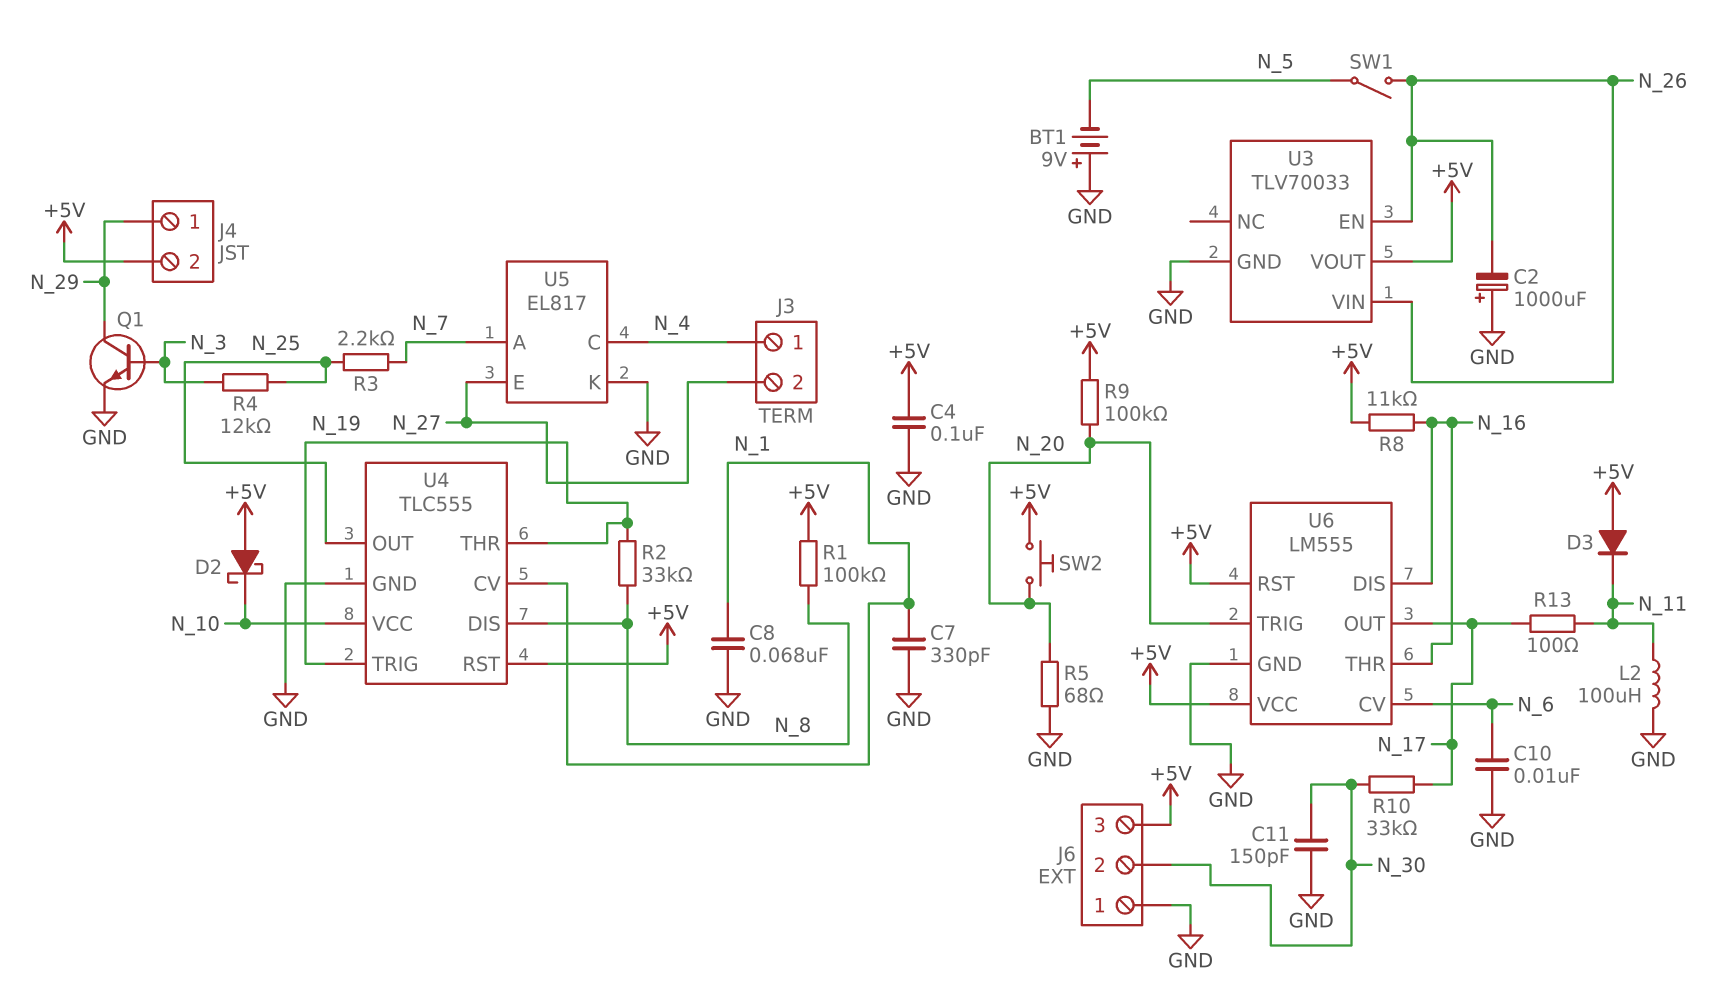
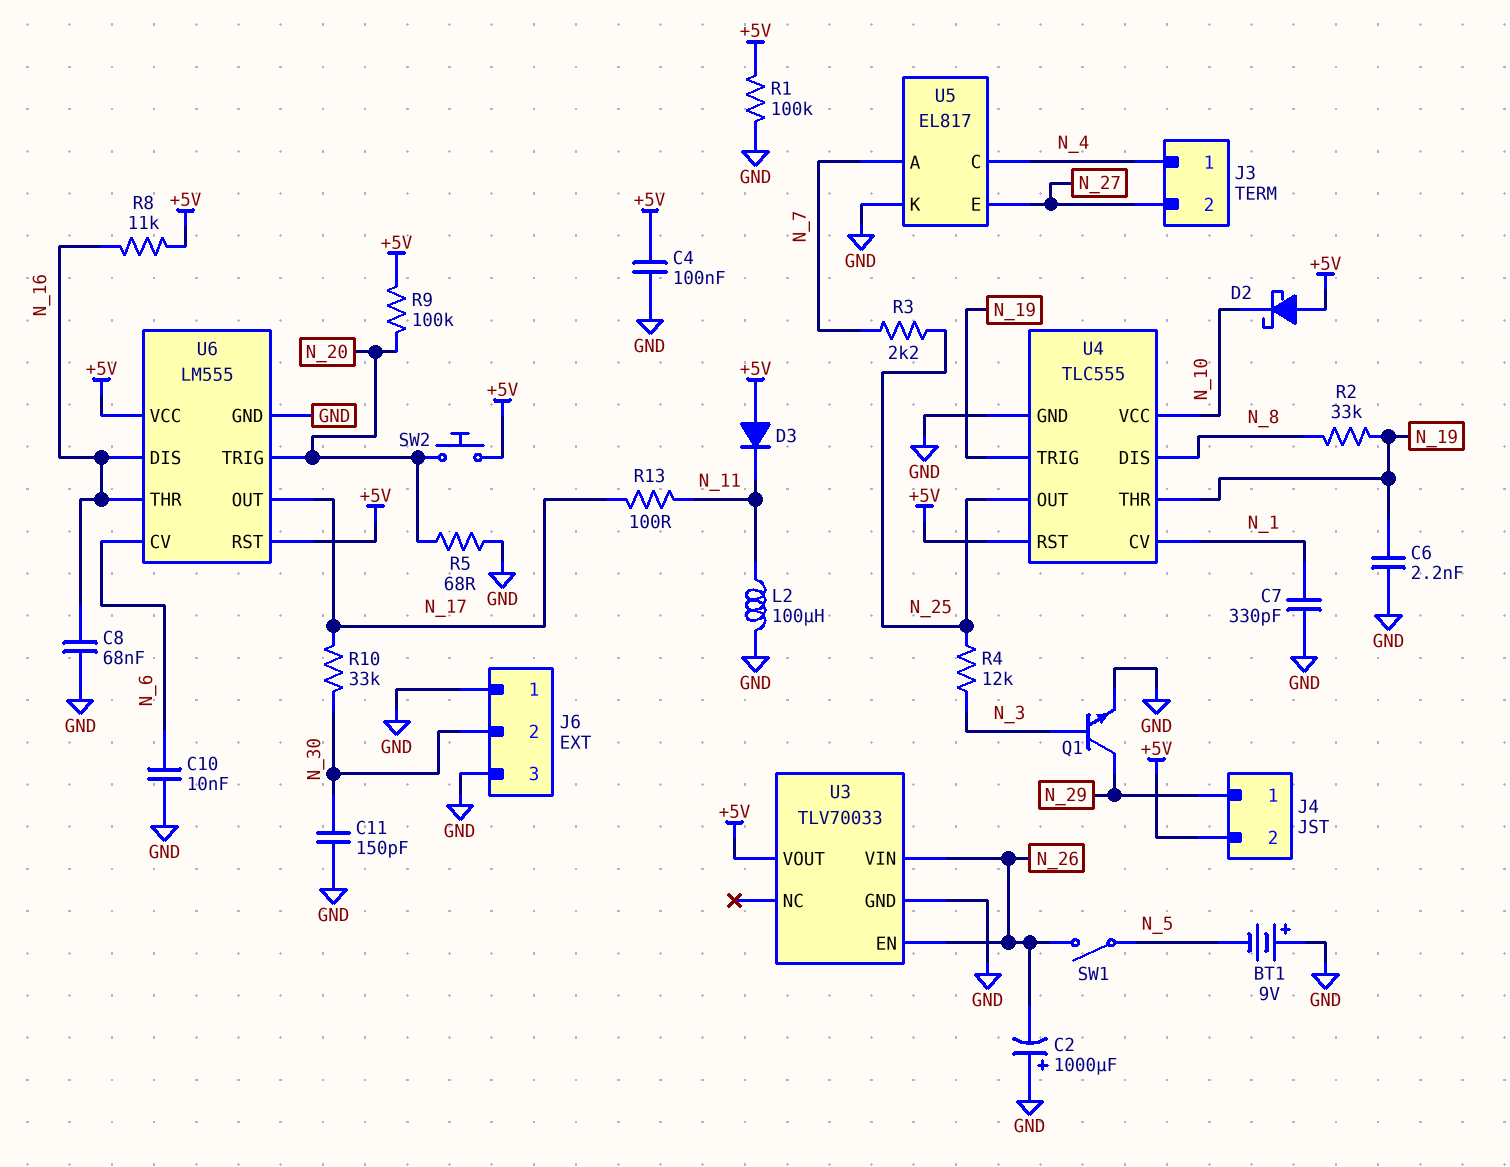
C6: none -> 2.2nF (GND, N_19)
C8: 68nF (GND, N_1) -> 68nF (GND, N_16)
J6 pin 3: +5V -> GND
R1: 100k (+5V, N_8) -> 100k (+5V, GND)

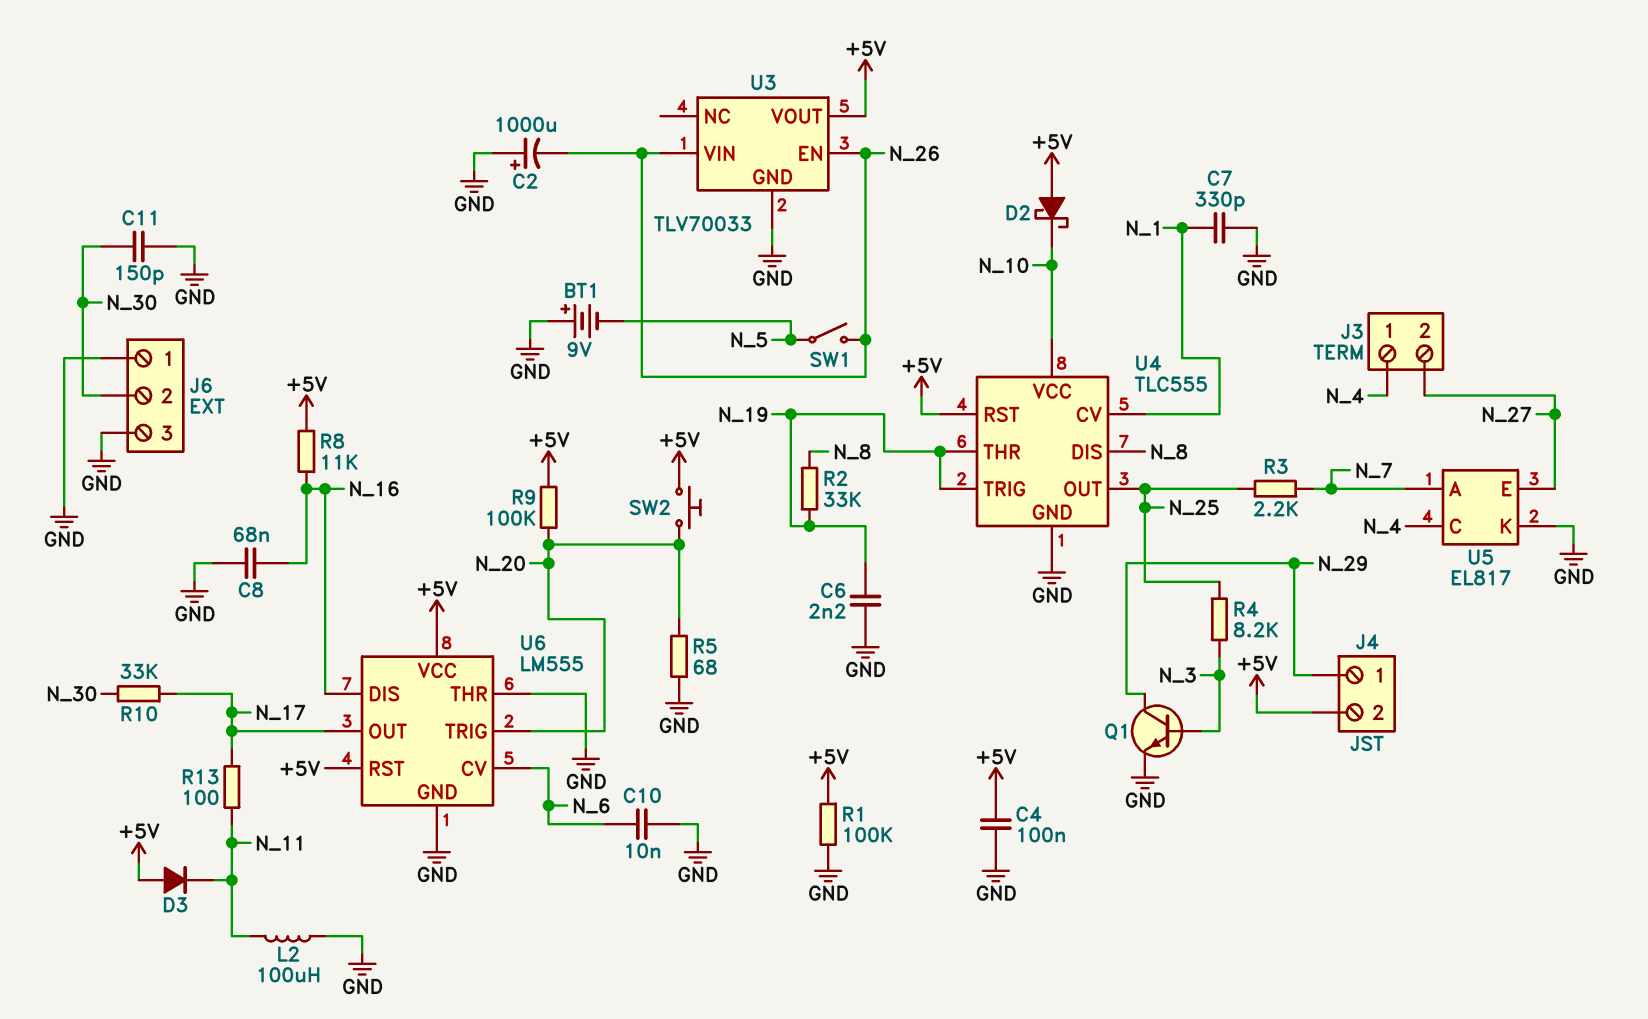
R4: 12k (N_3, N_25) -> 8.2k (N_3, N_25)
U6 pin THR: N_16 -> GND

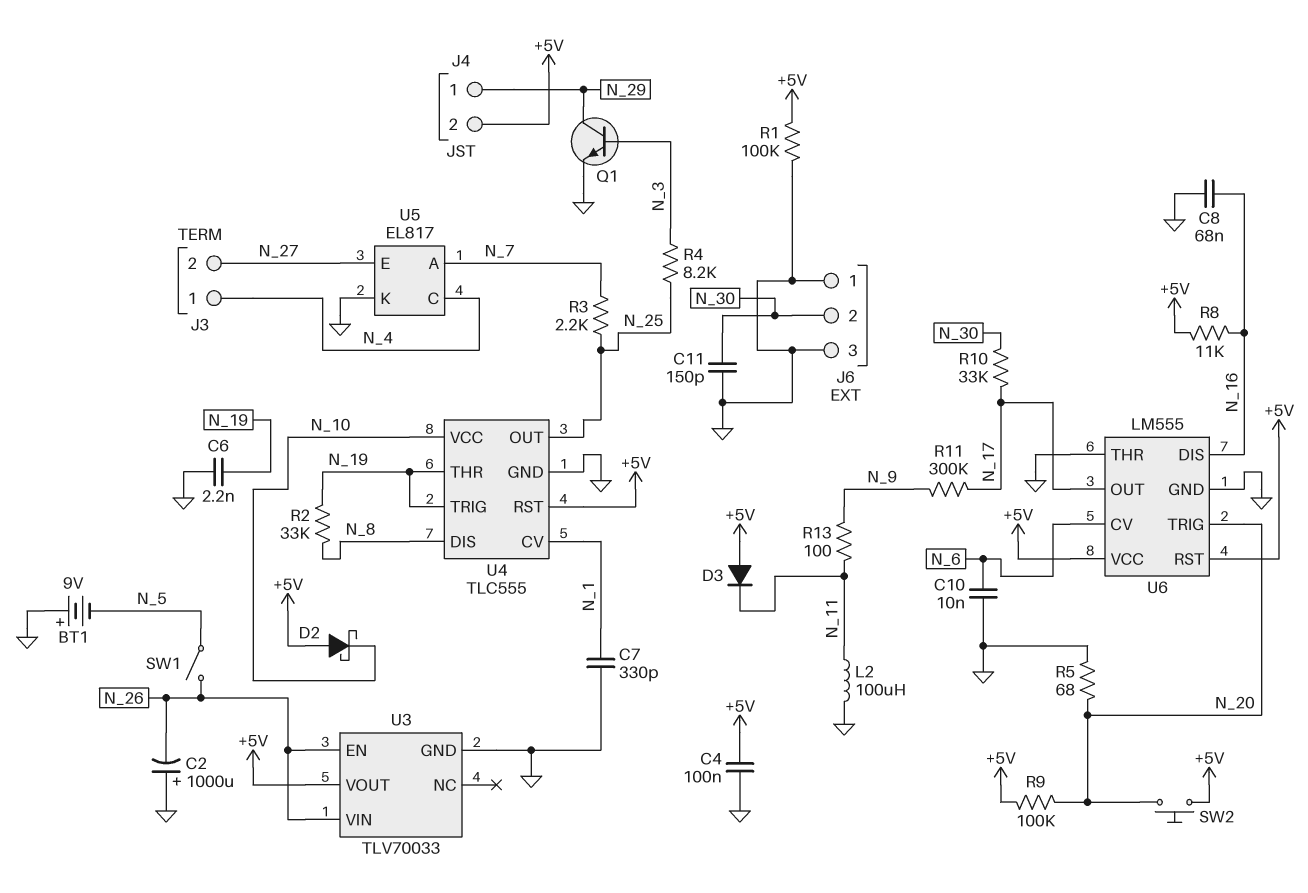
R11: none -> 300k (N_9, N_17)
R13: 100 (N_11, N_17) -> 100 (N_9, N_11)

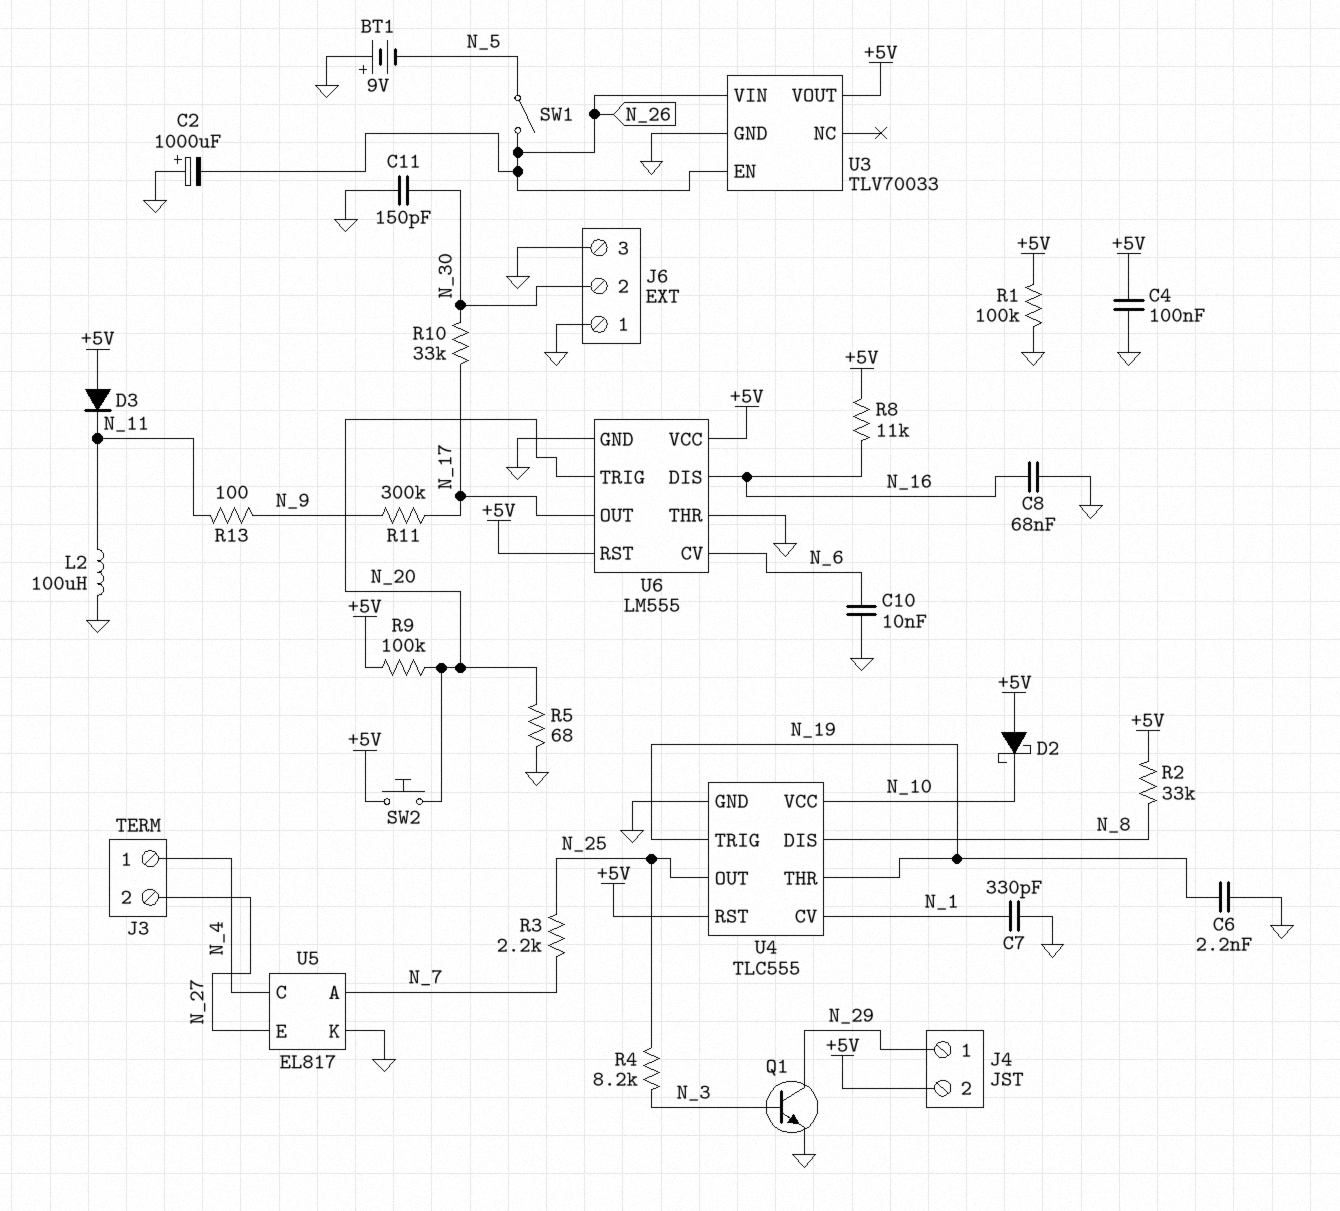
R2: 33k (N_8, N_19) -> 33k (+5V, N_8)

